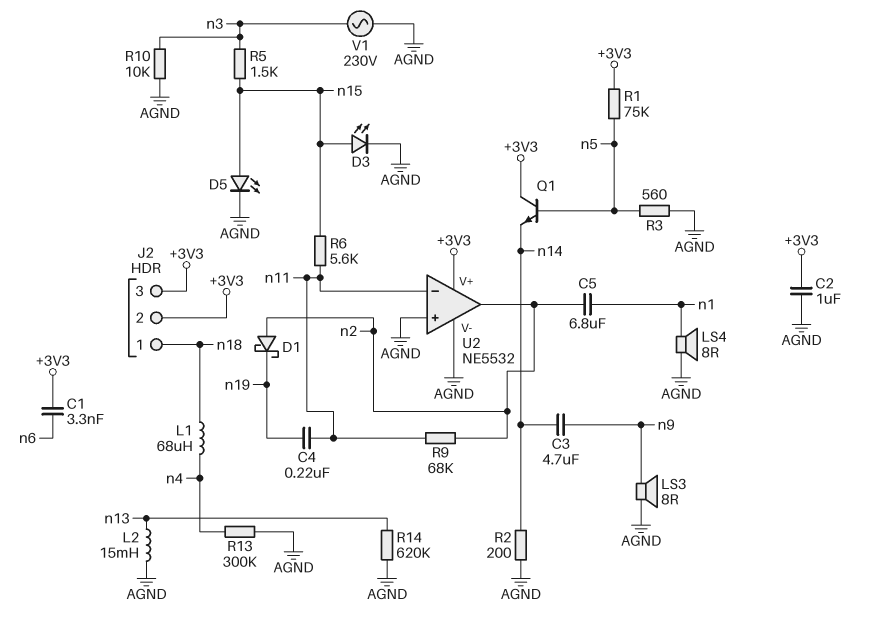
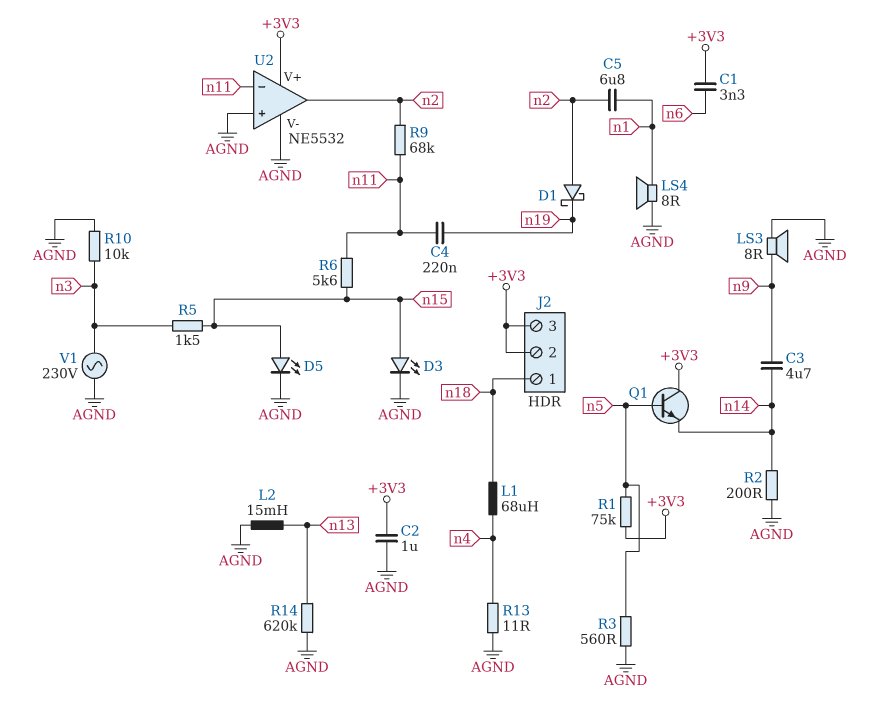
R13: 300k (AGND, n4) -> 11 (AGND, n4)

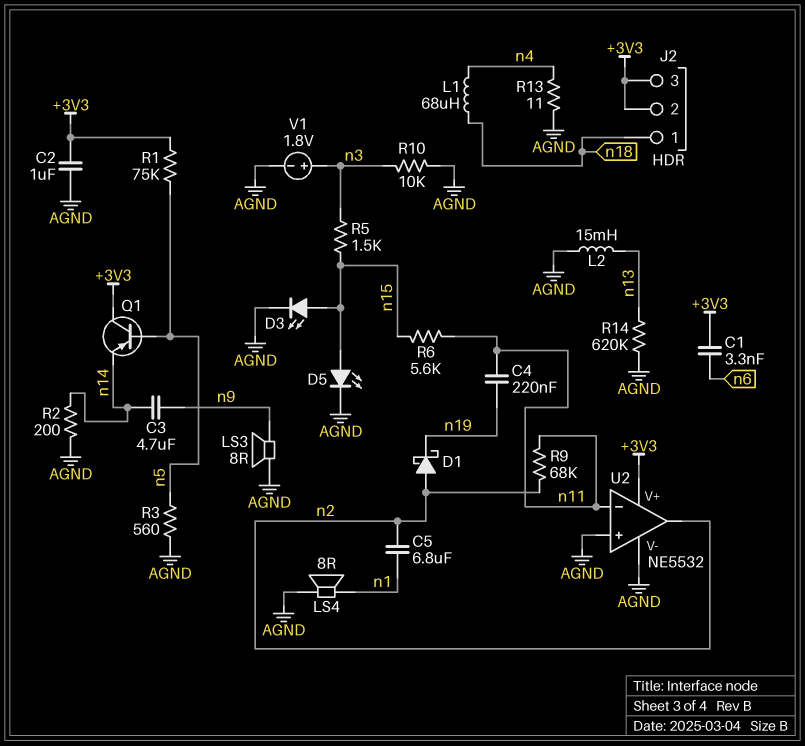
Q1: NPN (B n5, C +3V3, E n14) -> PNP (B n5, C +3V3, E n14)
V1: AC 230V (AGND, n3) -> 1.8V (plus n3, minus AGND)

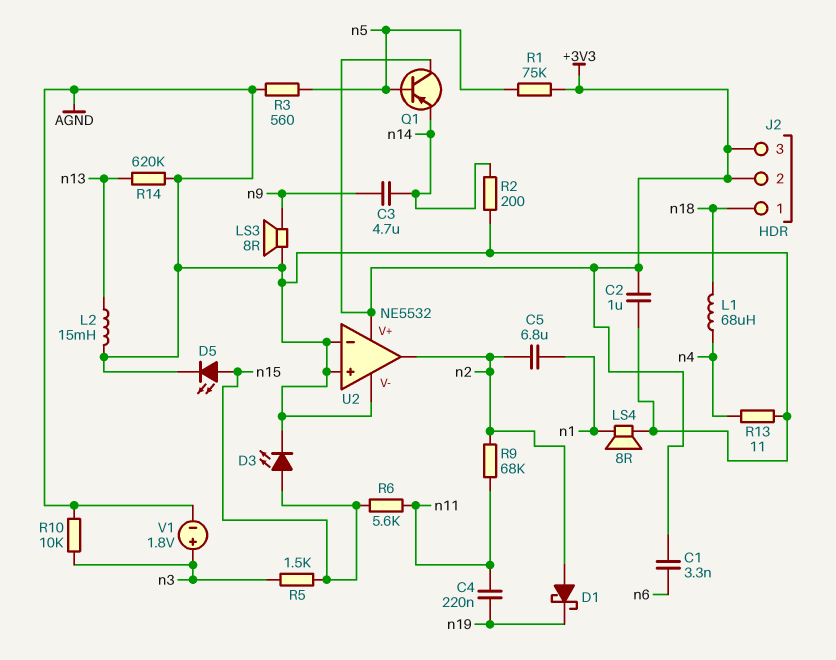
U2 pin in-: n11 -> AGND

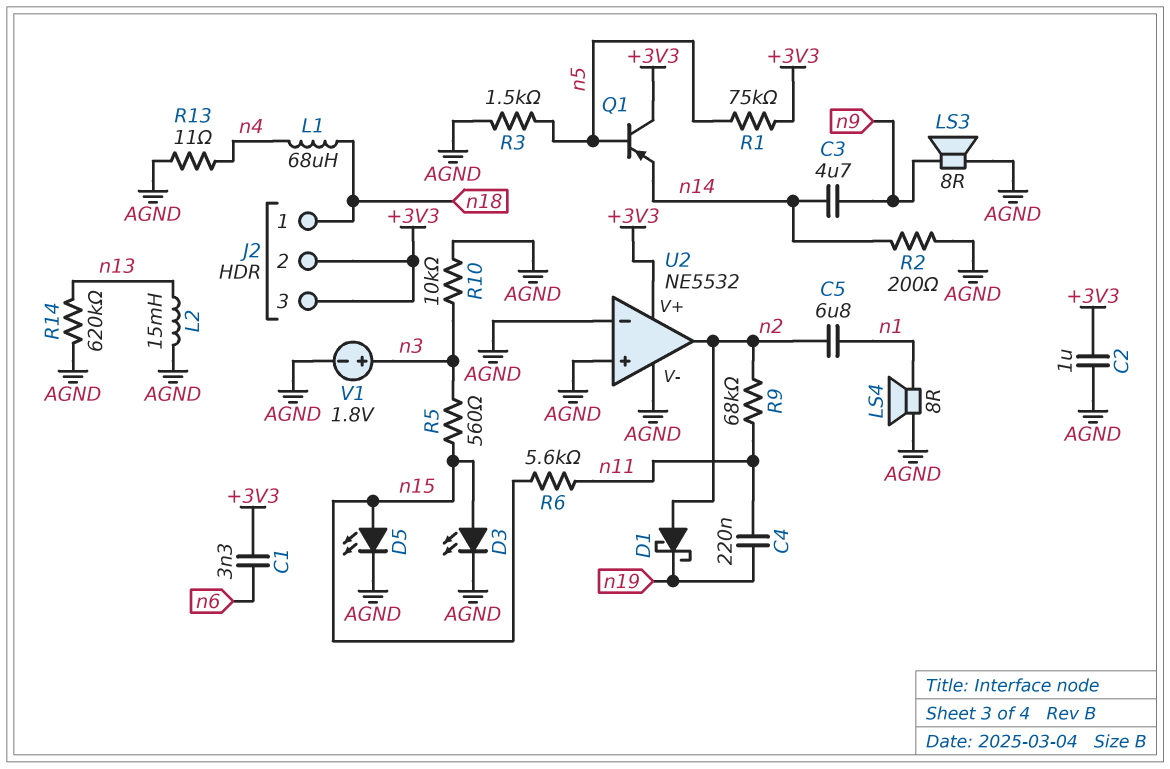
R3: 560 (AGND, n5) -> 1.5k (AGND, n5)
R5: 1.5k (n3, n15) -> 560 (n3, n15)

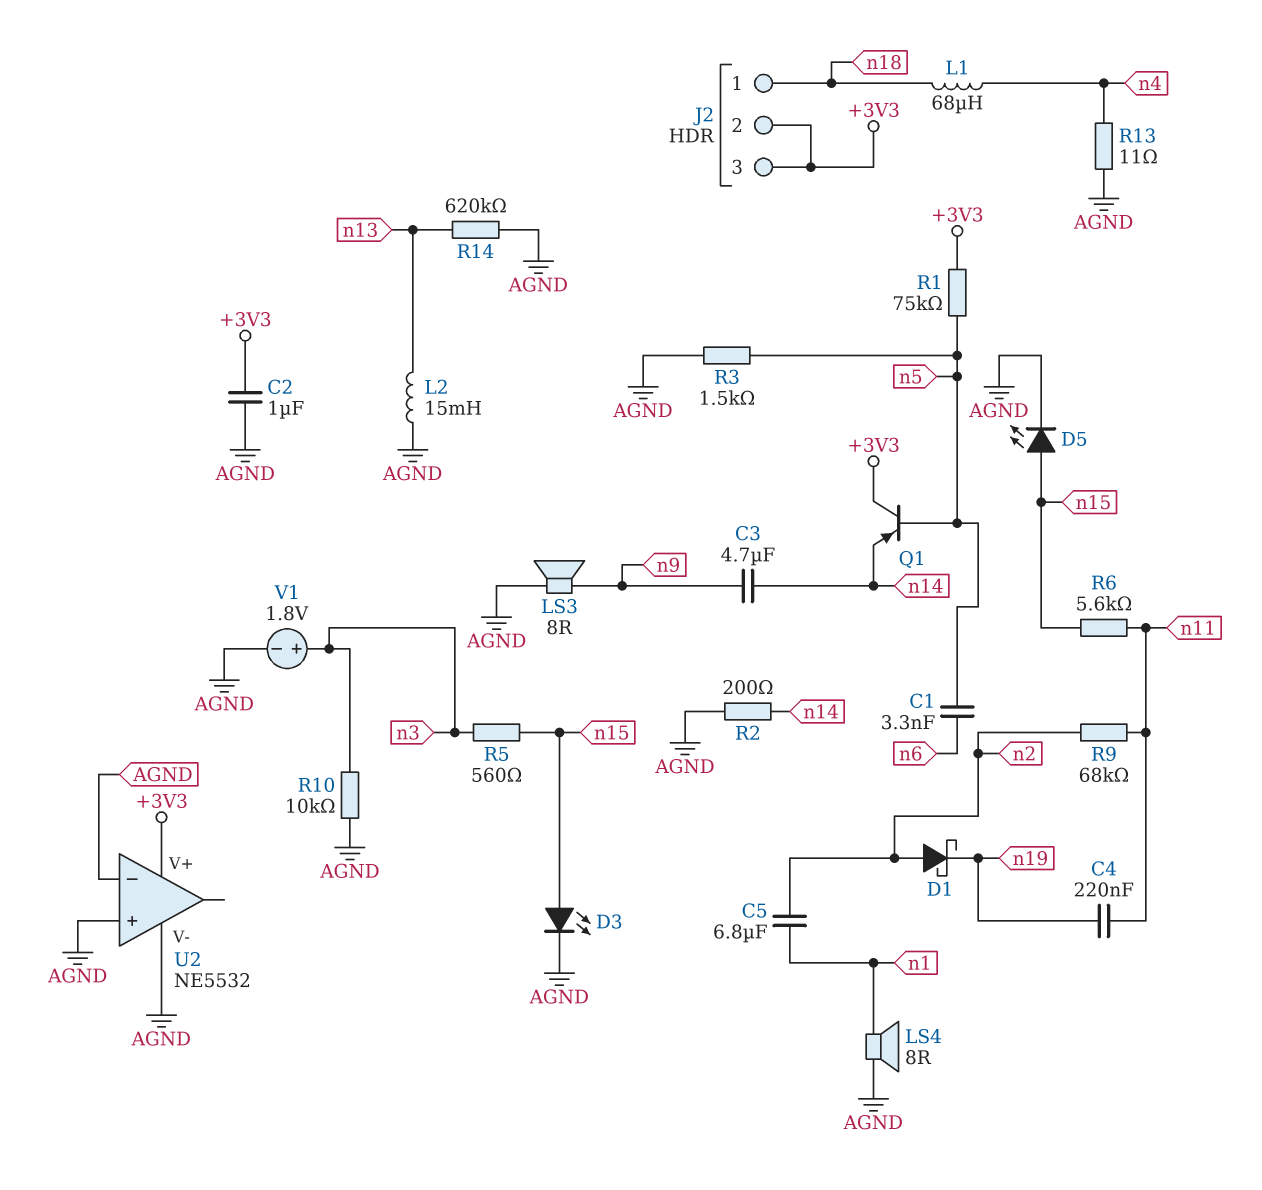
C1: 3.3nF (+3V3, n6) -> 3.3nF (n5, n6)
U2 pin out: n2 -> none

